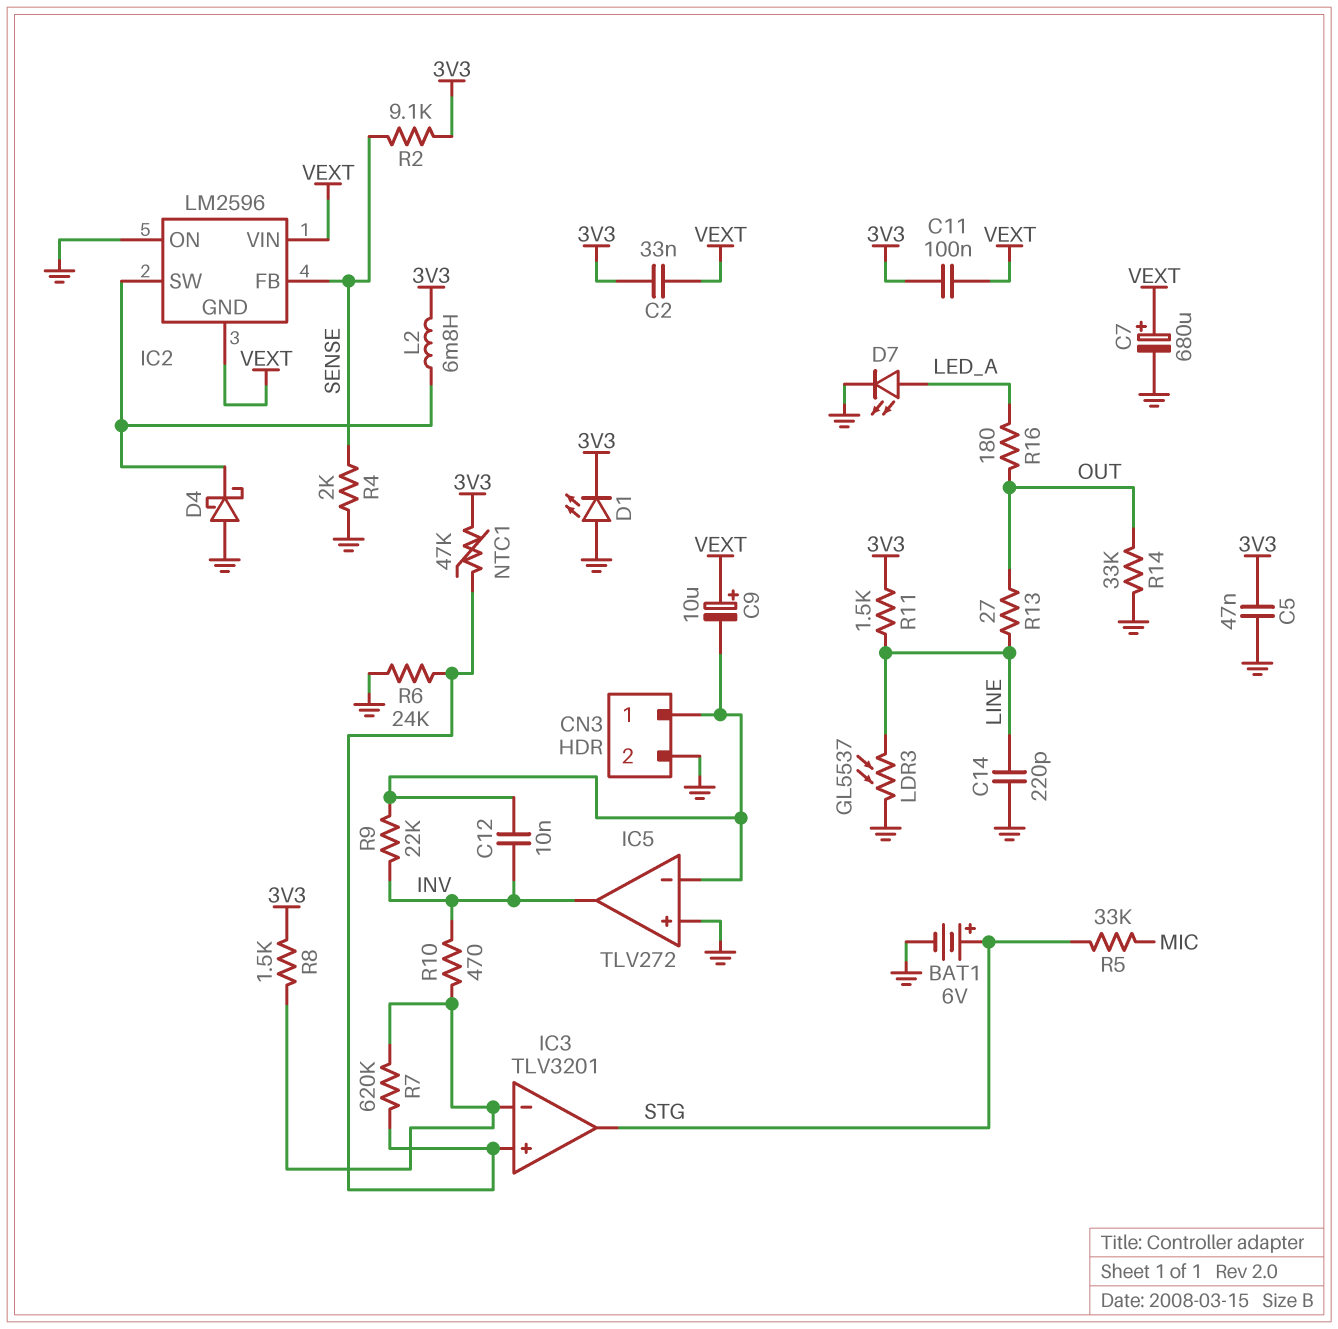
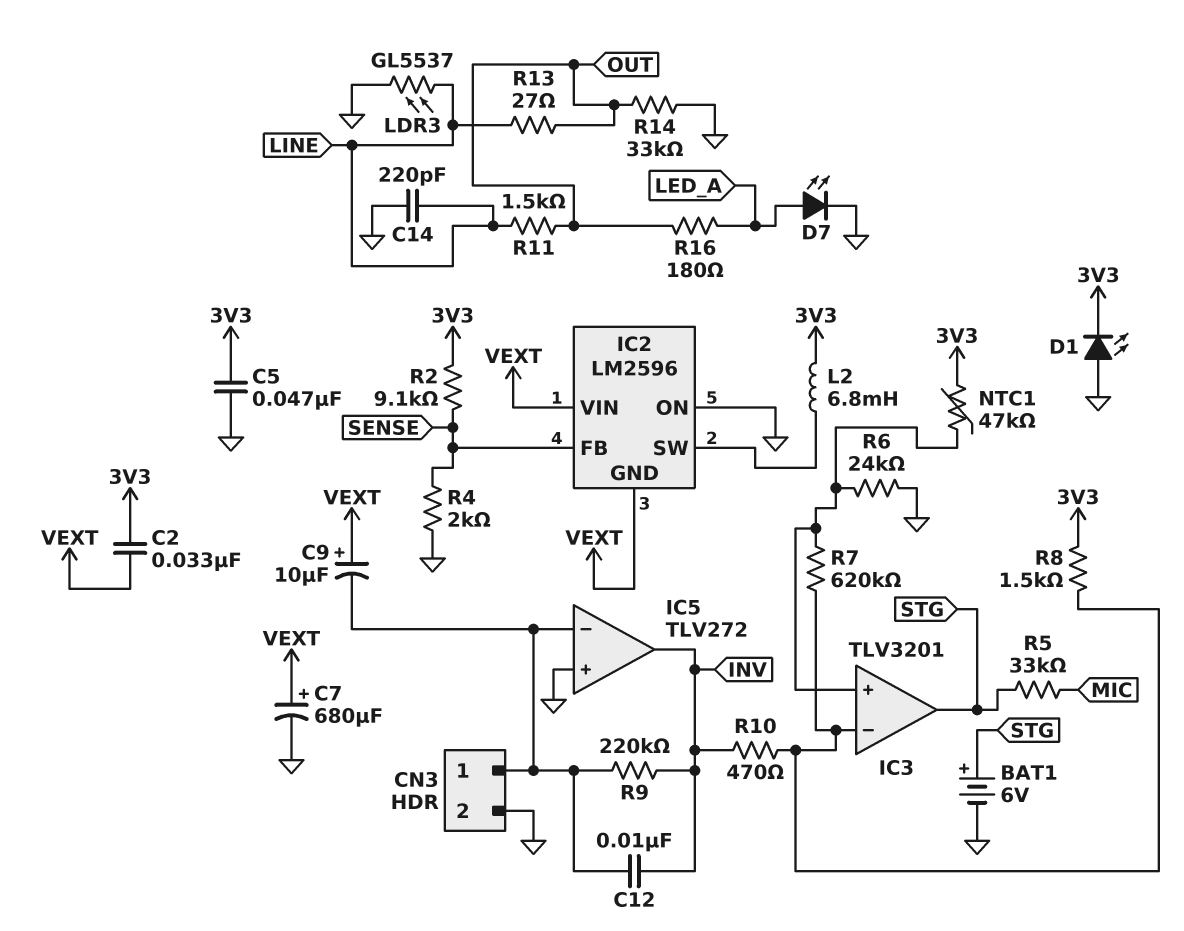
C11: 100nF (3V3, VEXT) -> none
D4: schottky (A GND, K IC2/SW) -> none
R9: 22k (CN3/1, INV) -> 220k (CN3/1, INV)
R11: 1.5k (3V3, LINE) -> 1.5k (LINE, OUT)

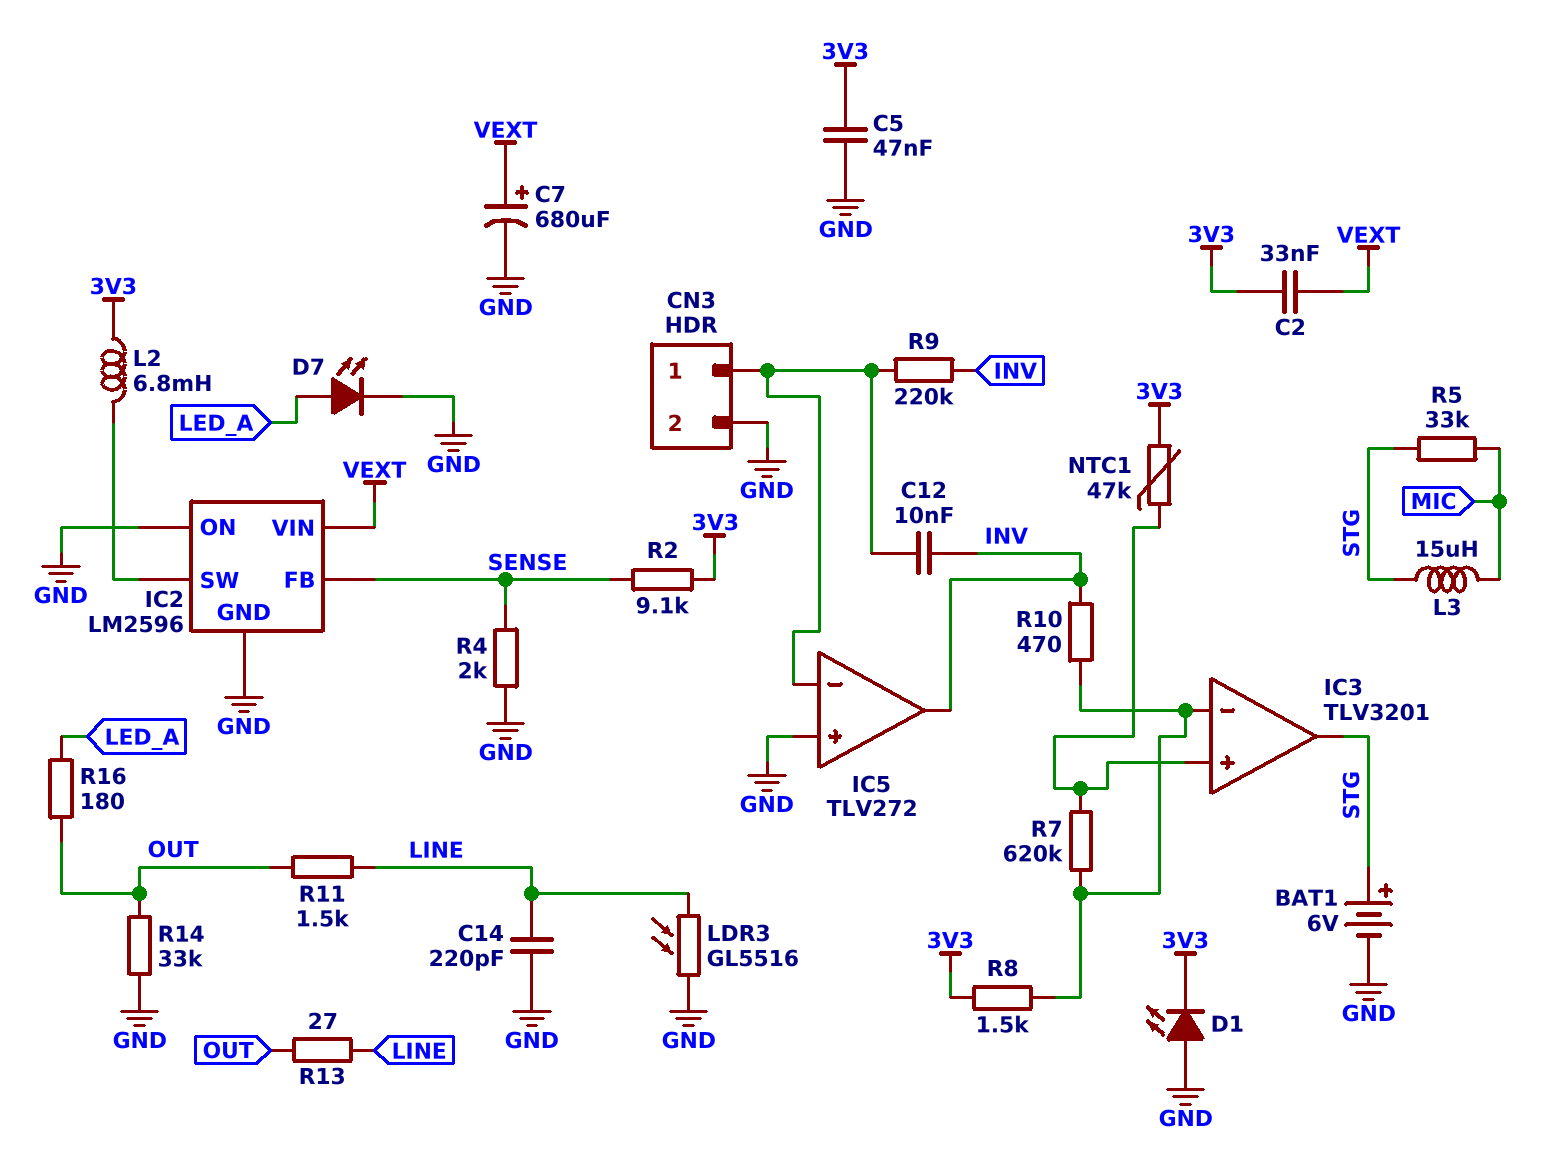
C9: 10uF (plus VEXT, minus CN3/1) -> none
IC2 pin GND: VEXT -> GND
L3: none -> 15uH (MIC, STG)
LDR3: GL5537 (GND, LINE) -> GL5516 (GND, LINE)
R6: 24k (GND, IC3/in+) -> none

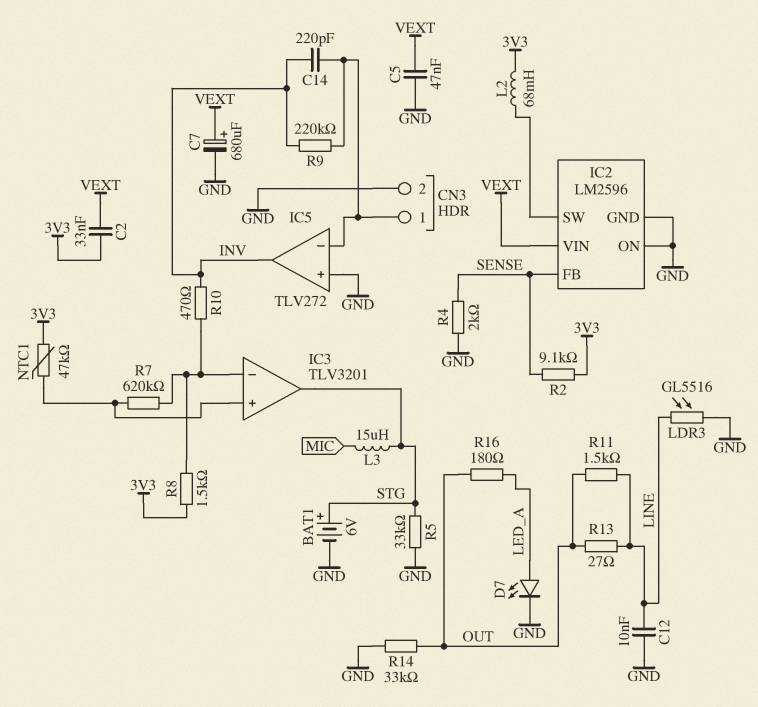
C5: 47nF (3V3, GND) -> 47nF (GND, VEXT)
C12: 10nF (CN3/1, INV) -> 10nF (GND, LINE)
C14: 220pF (GND, LINE) -> 220pF (CN3/1, INV)
D1: LED (A GND, K 3V3) -> none
L2: 6.8mH (3V3, IC2/SW) -> 68mH (3V3, IC2/SW)
R5: 33k (MIC, STG) -> 33k (GND, STG)

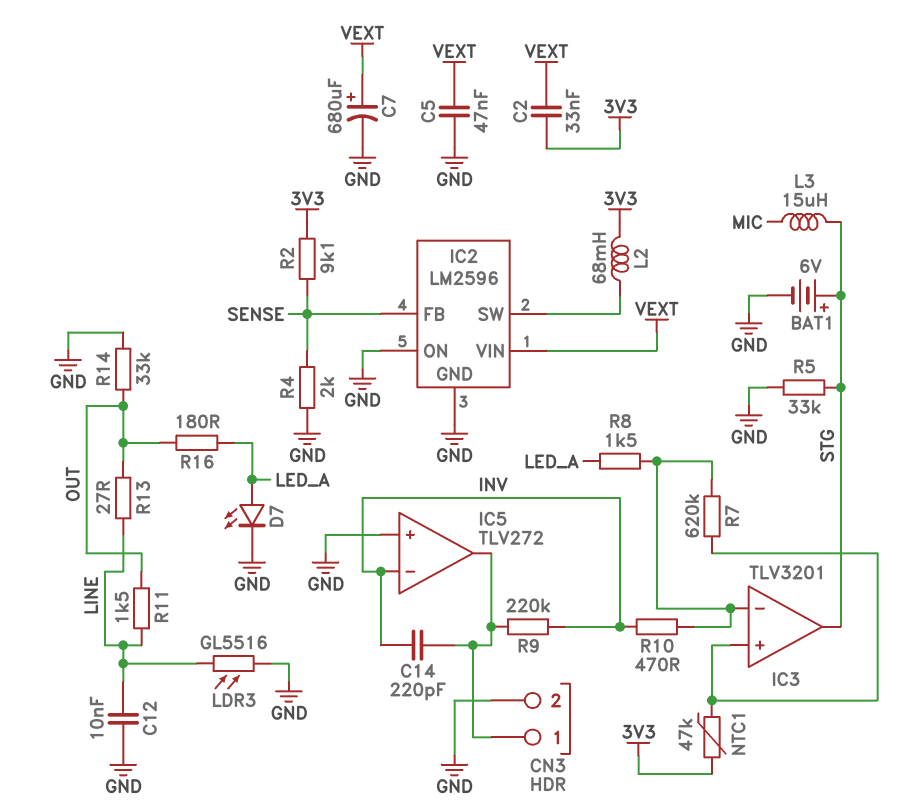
IC5 pin in-: CN3/1 -> INV
IC5 pin out: INV -> CN3/1
R8: 1.5k (3V3, IC3/in-) -> 1.5k (IC3/in-, LED_A)

